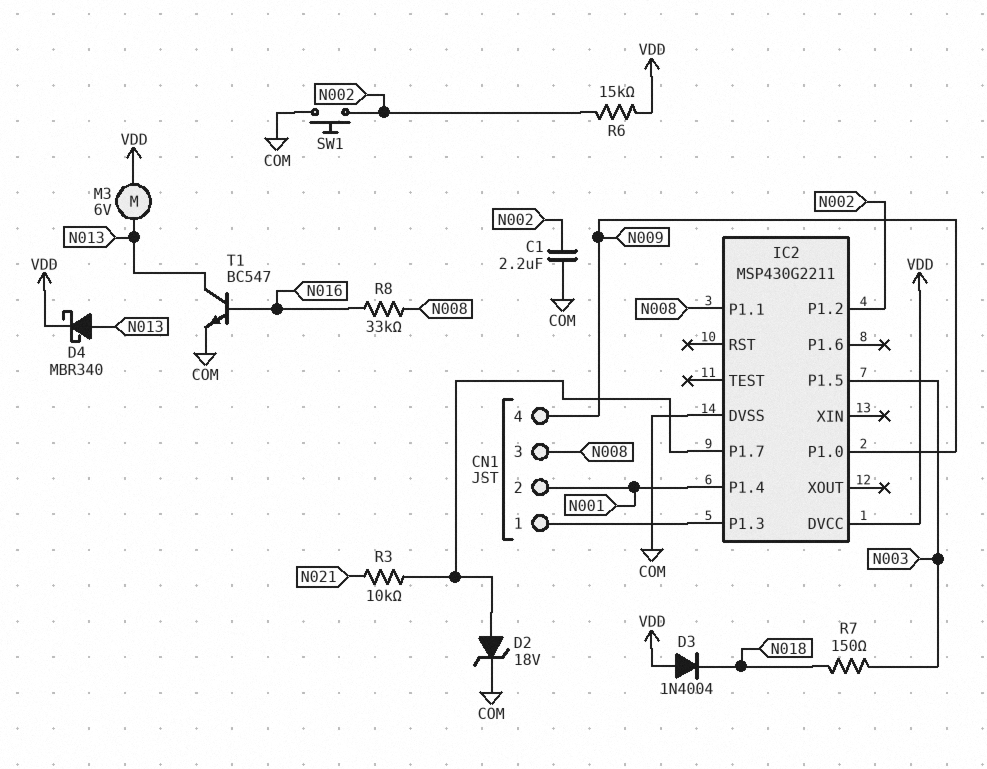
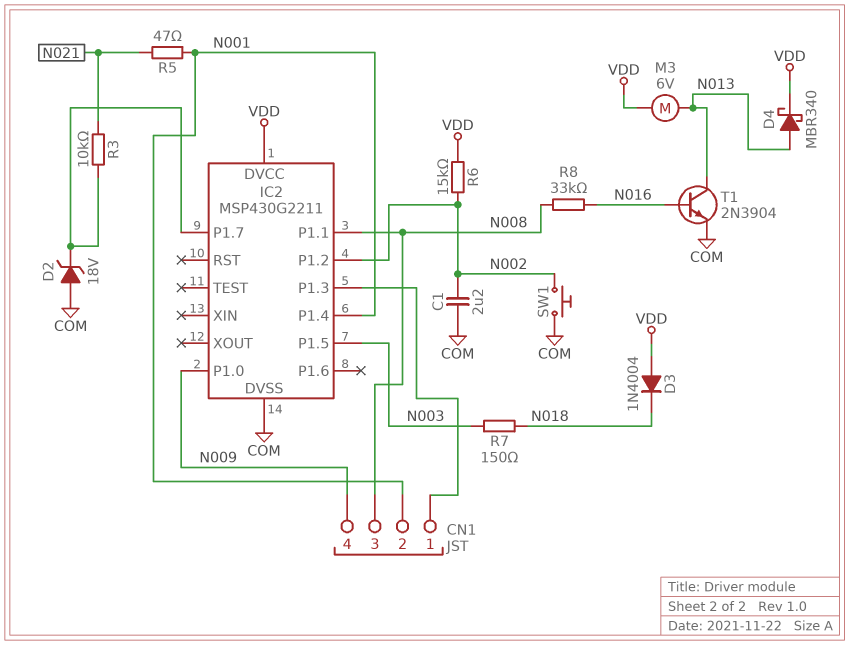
D2: zener 18V (A IC2/P1.7, K COM) -> zener 18V (A COM, K IC2/P1.7)
R5: none -> 47 (N001, N021)
T1: NPN BC547 (B N016, C N013, E COM) -> NPN 2N3904 (B N016, C N013, E COM)

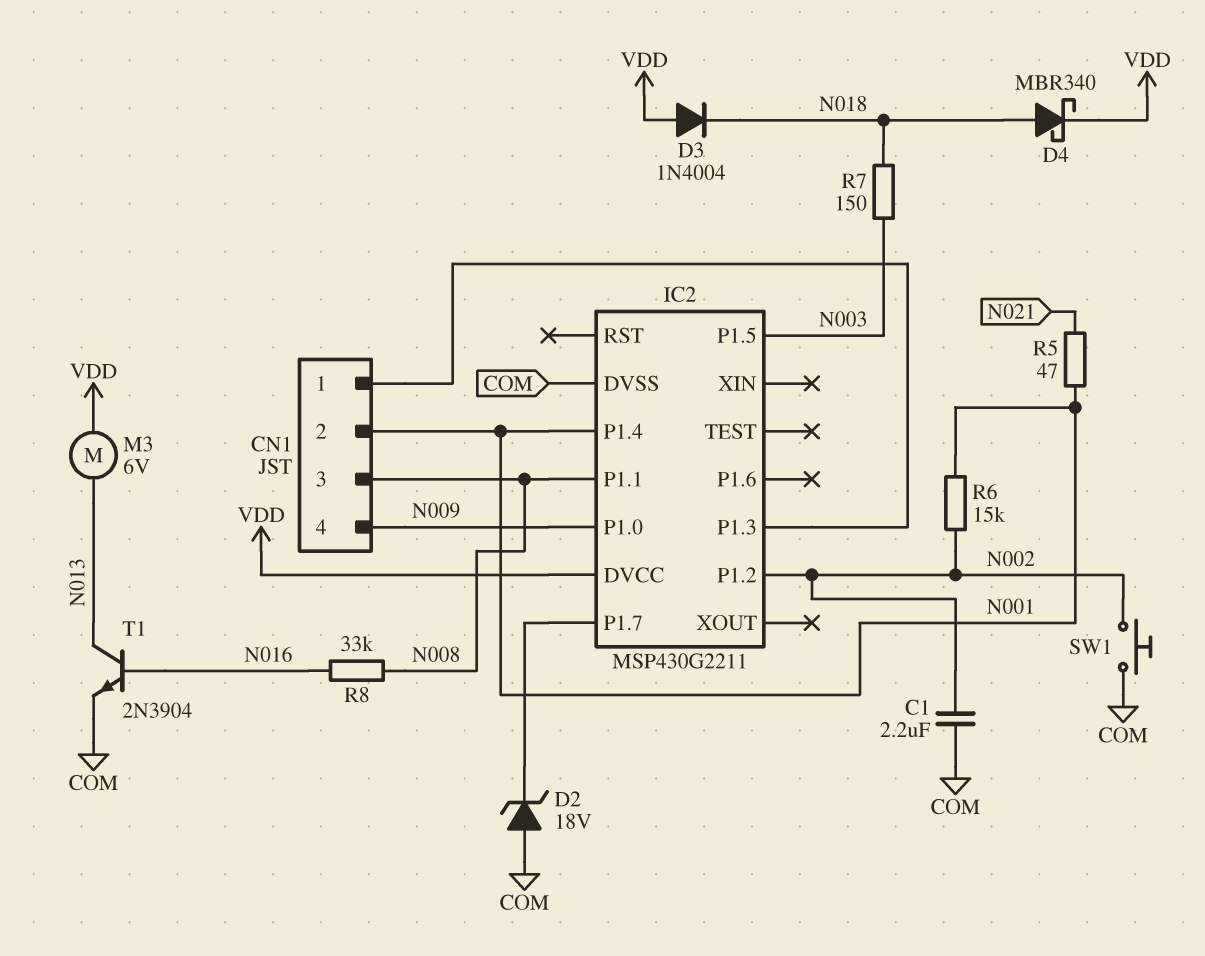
D4: schottky MBR340 (A N013, K VDD) -> schottky MBR340 (A N018, K VDD)
R3: 10k (IC2/P1.7, N021) -> none
R6: 15k (N002, VDD) -> 15k (N001, N002)

